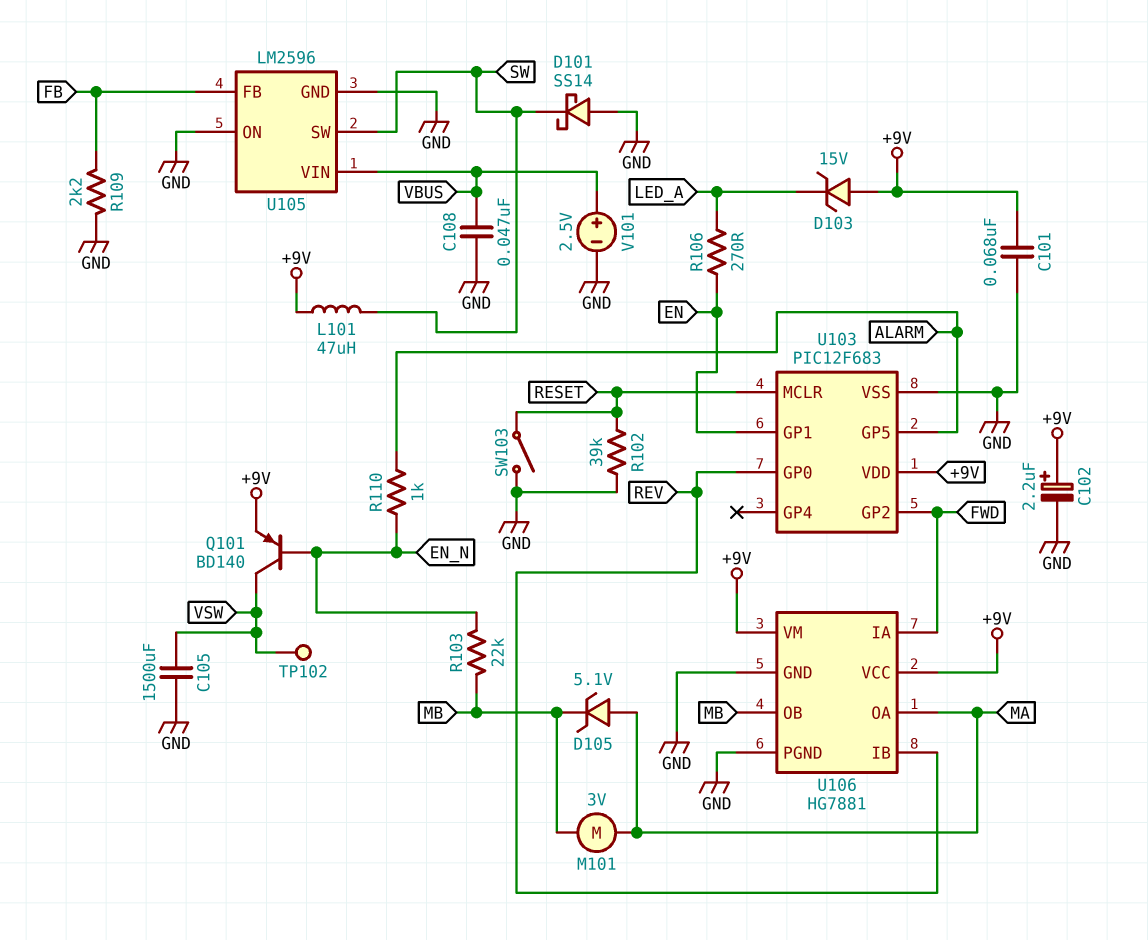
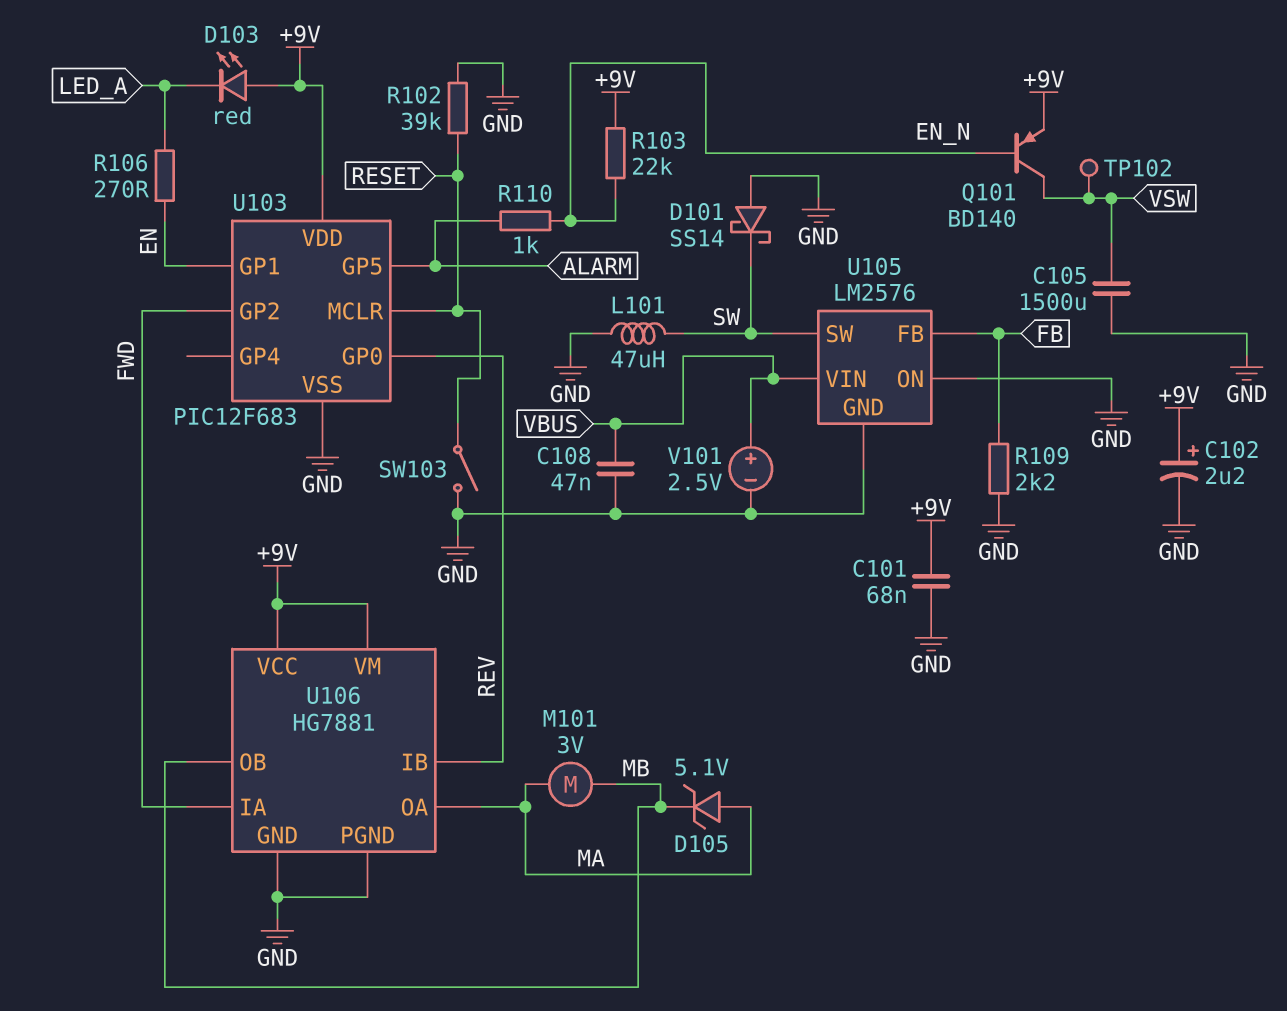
D103: zener 15V (A +9V, K LED_A) -> LED red (A +9V, K LED_A)
L101: 47uH (+9V, SW) -> 47uH (GND, SW)
R103: 22k (EN_N, MB) -> 22k (+9V, EN_N)
U105: LM2596 -> LM2576

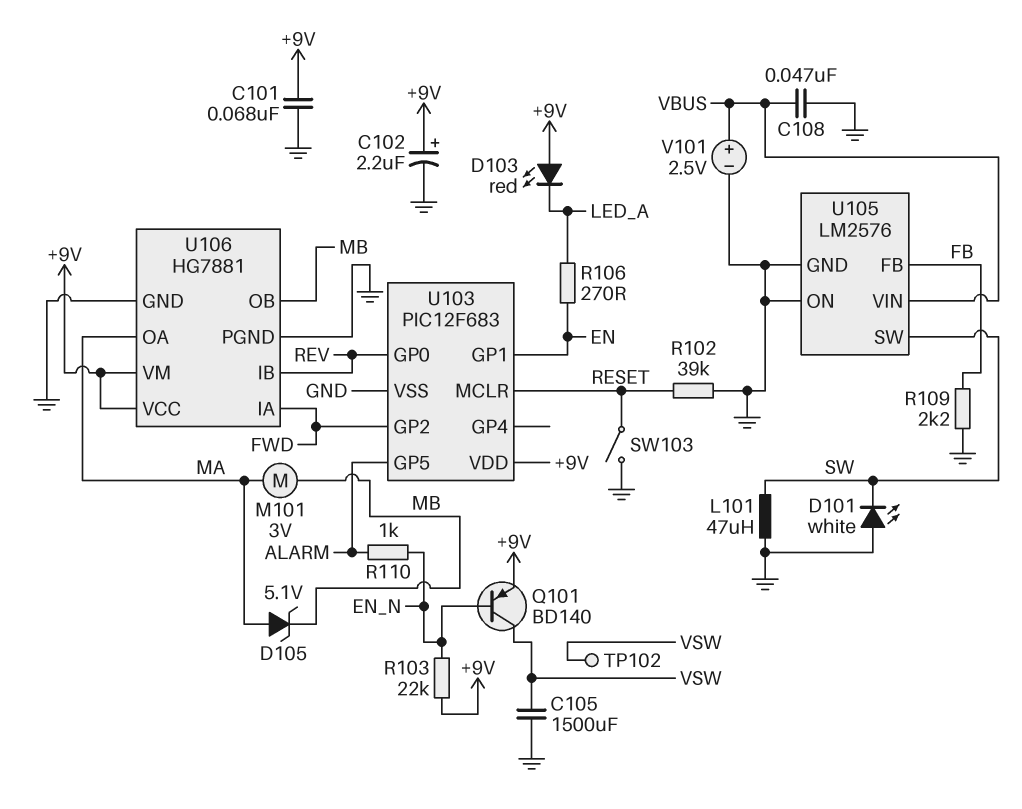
D101: schottky SS14 (A GND, K SW) -> LED white (A GND, K SW)

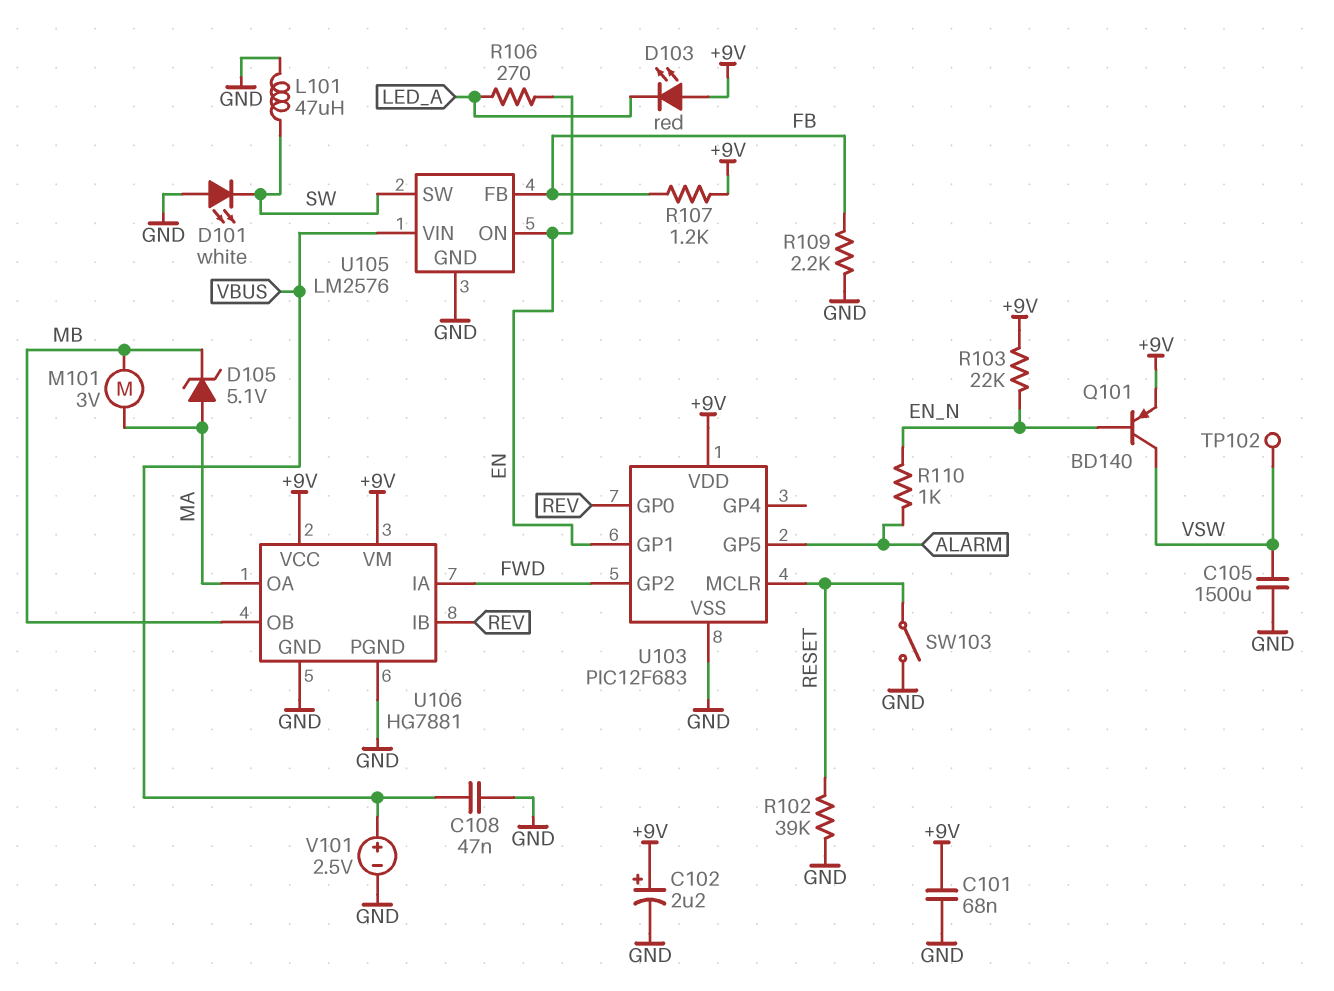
R107: none -> 1.2k (+9V, FB)
U105 pin ON: GND -> EN

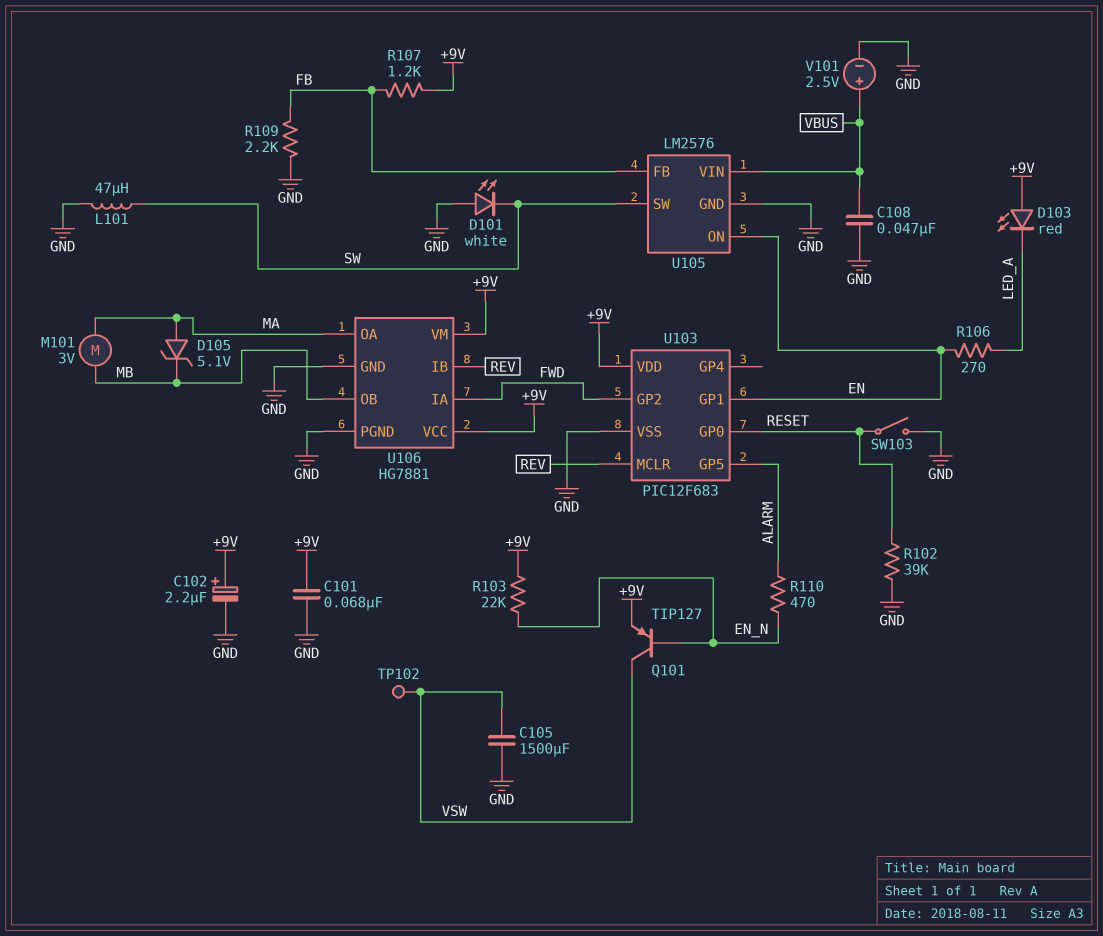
Q101: PNP BD140 (B EN_N, C VSW, E +9V) -> PNP TIP127 (B EN_N, C VSW, E +9V)
R110: 1k (ALARM, EN_N) -> 470 (ALARM, EN_N)
U103 pin GP0: REV -> RESET
U103 pin MCLR: RESET -> REV

